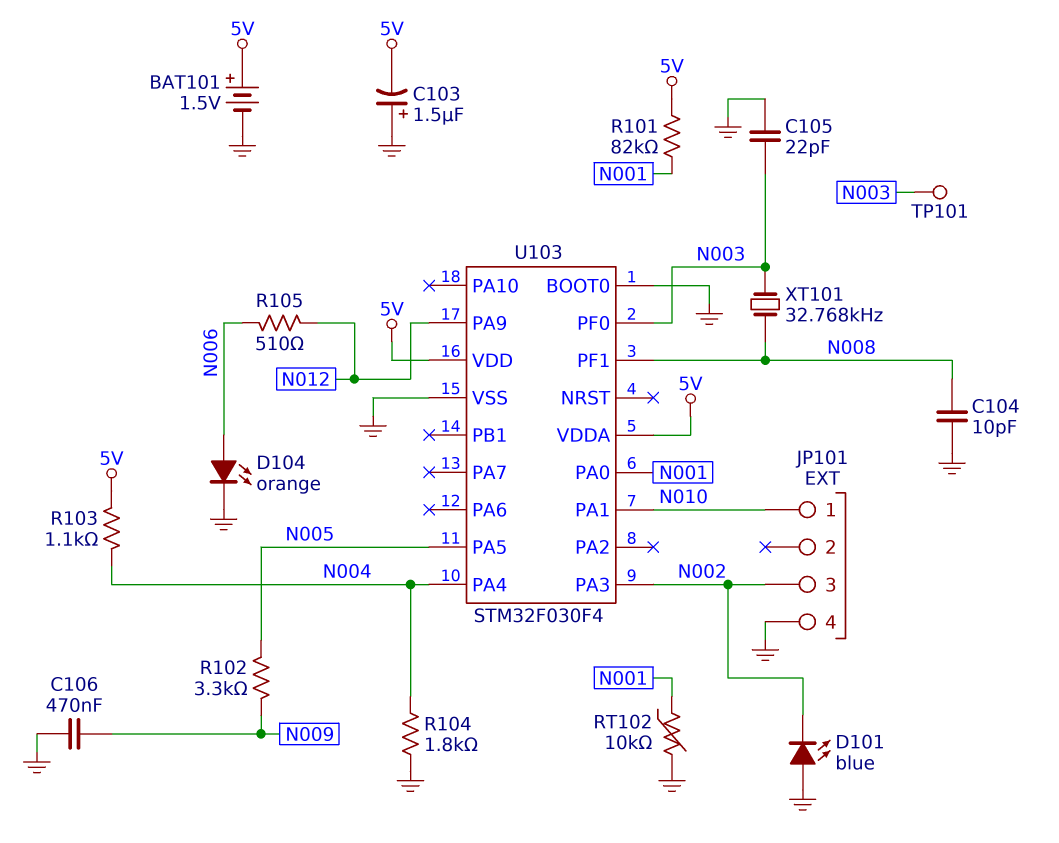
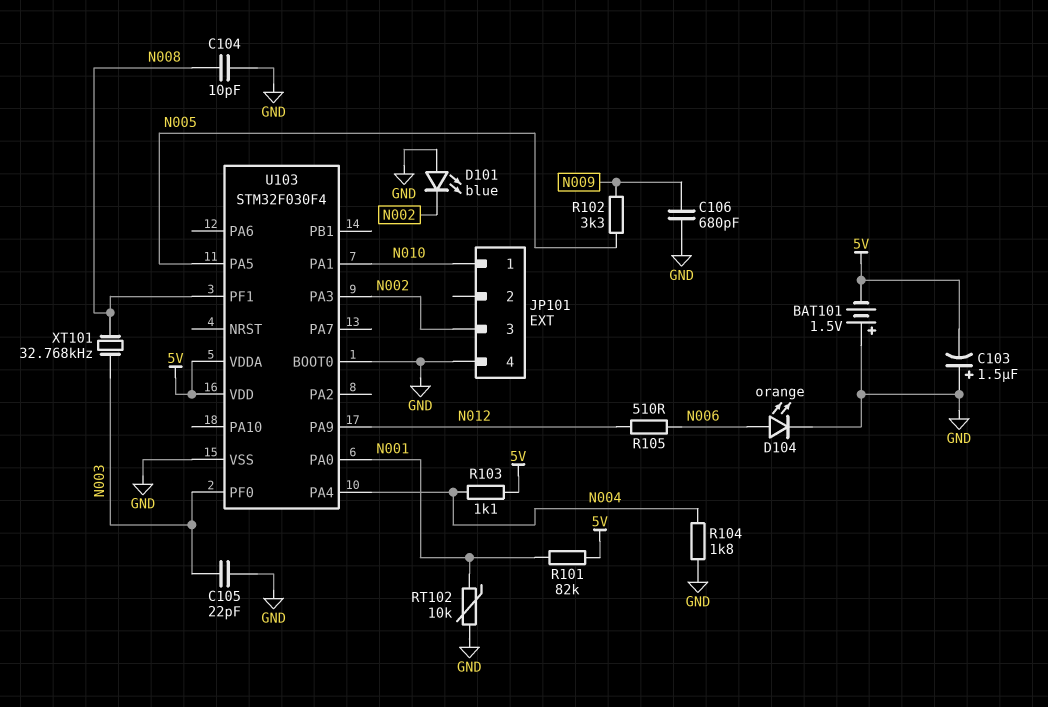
BAT101: 1.5V (plus 5V, minus GND) -> 1.5V (plus GND, minus 5V)
C106: 470nF (GND, N009) -> 680pF (GND, N009)
TP101: test point (N003) -> none

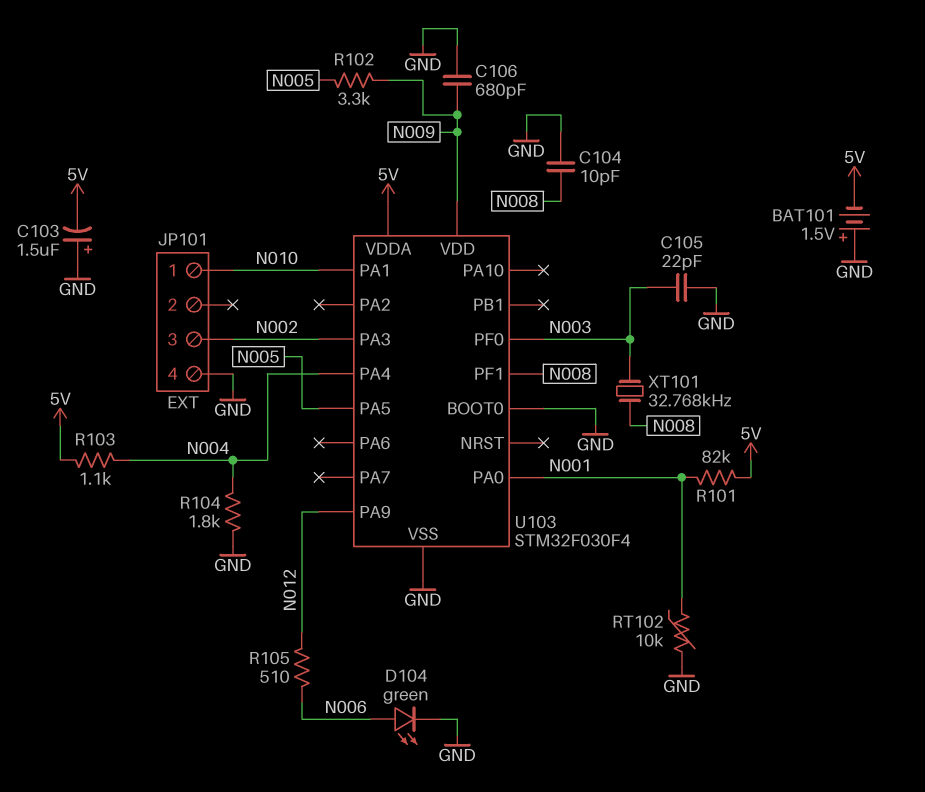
D101: LED blue (A GND, K N002) -> none
D104: LED orange (A N006, K GND) -> LED green (A N006, K GND)
U103 pin VDD: 5V -> N009

